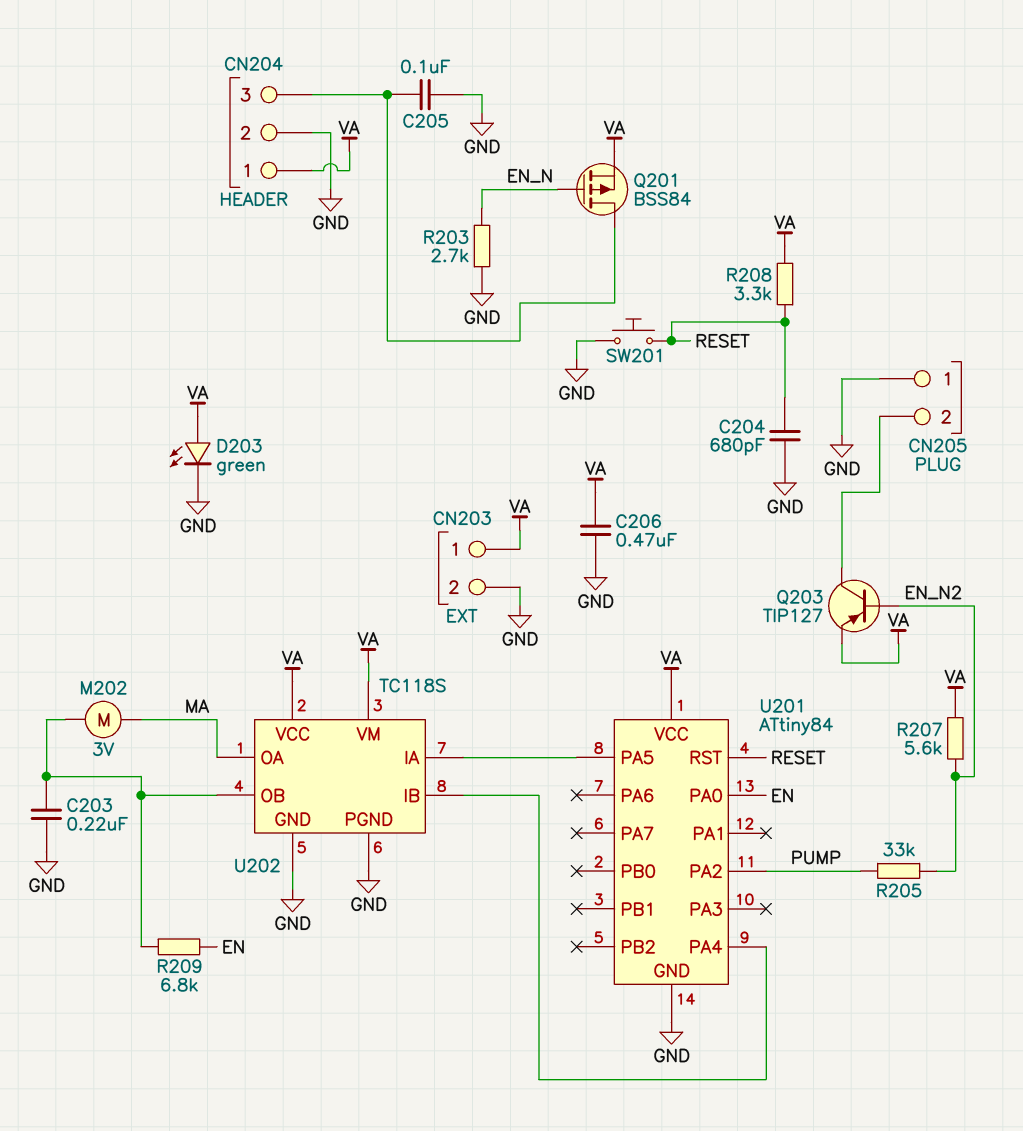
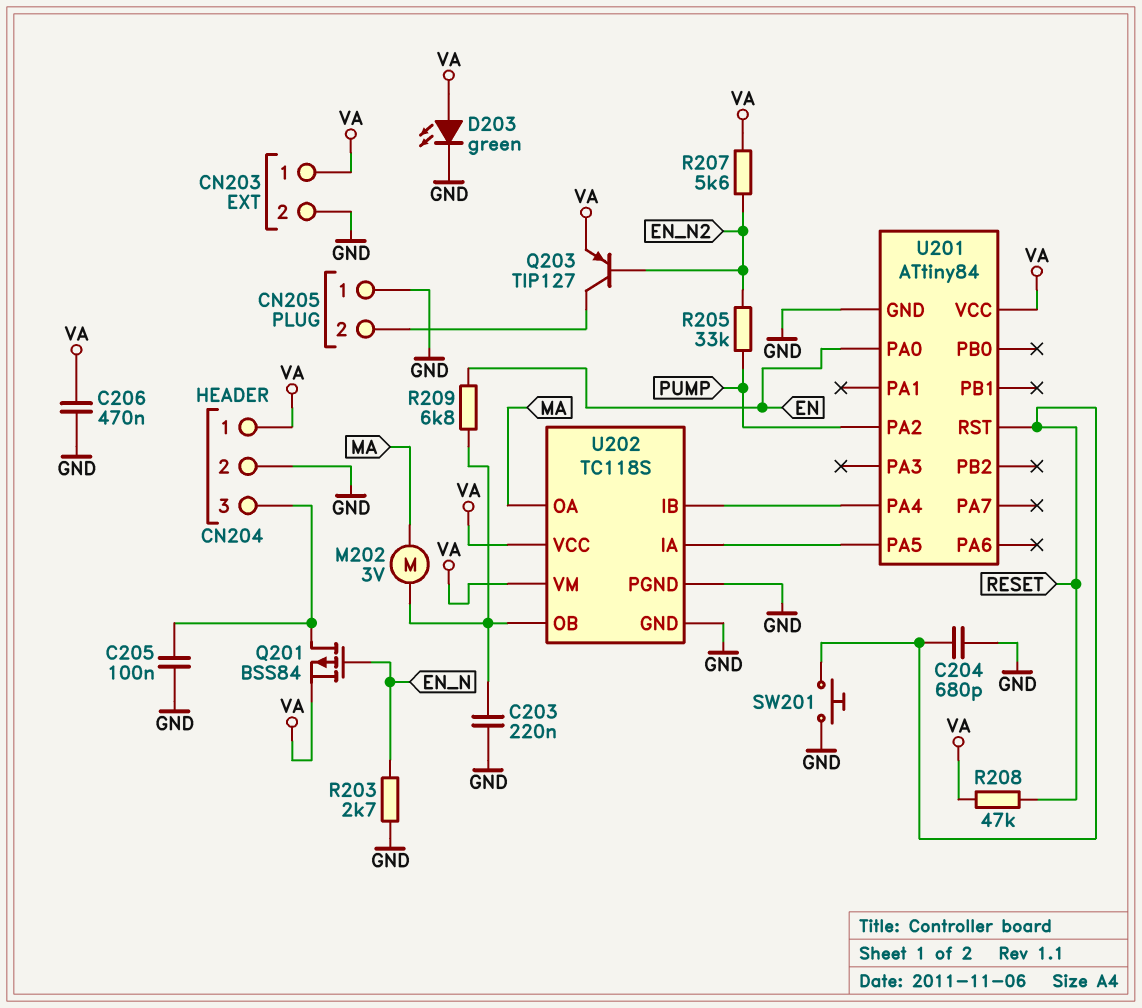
R208: 3.3k (RESET, VA) -> 47k (RESET, VA)

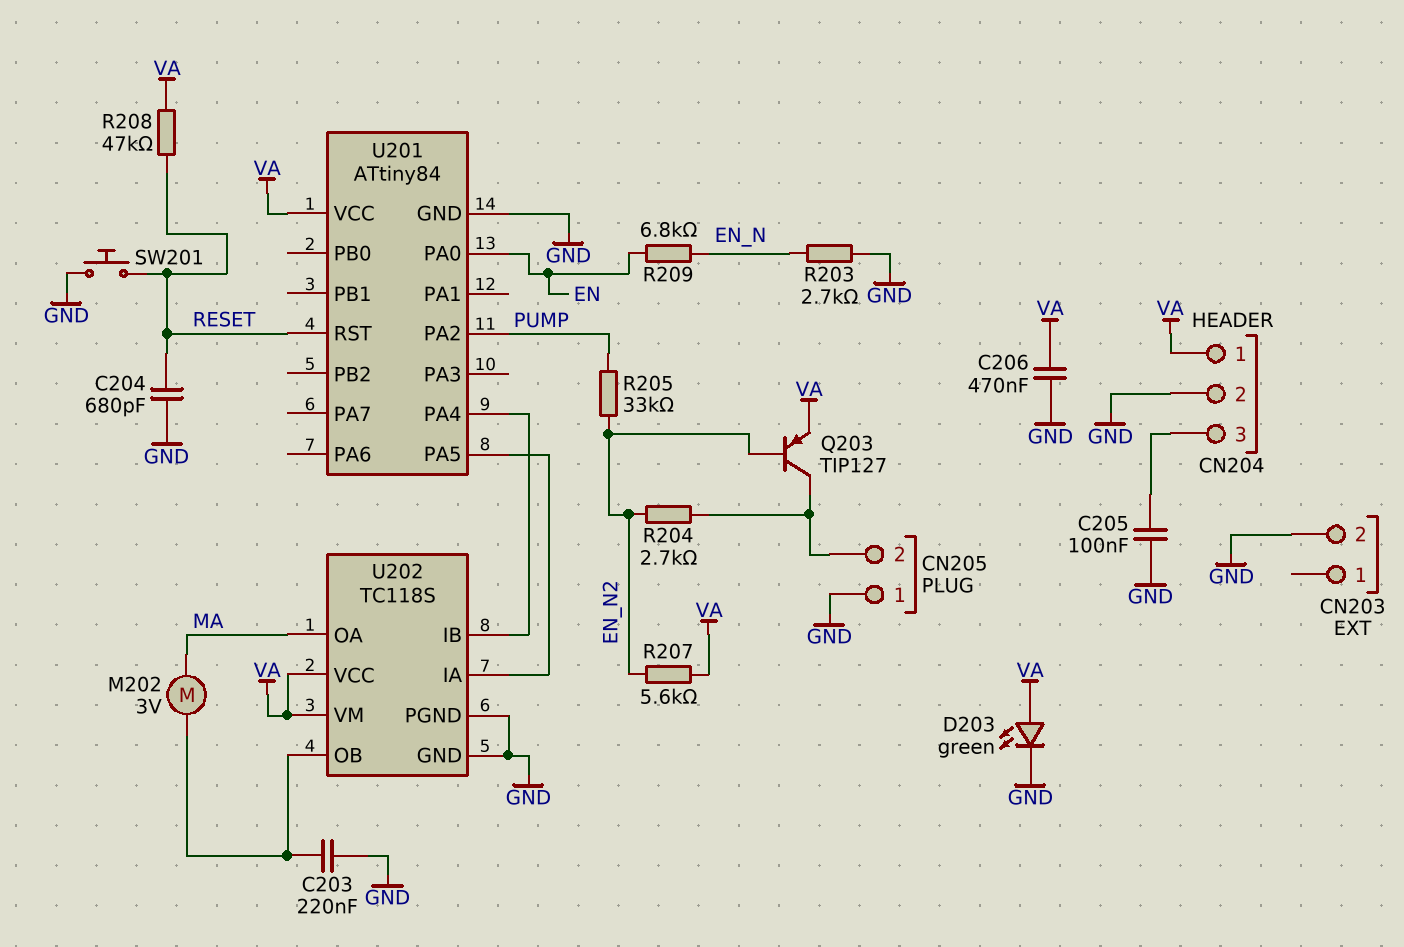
CN203 pin 1: VA -> none
Q201: PMOS BSS84 (G EN_N, D CN204/3, S VA) -> none
R204: none -> 2.7k (CN205/2, EN_N2)
R209: 6.8k (EN, U202/OB) -> 6.8k (EN, EN_N)

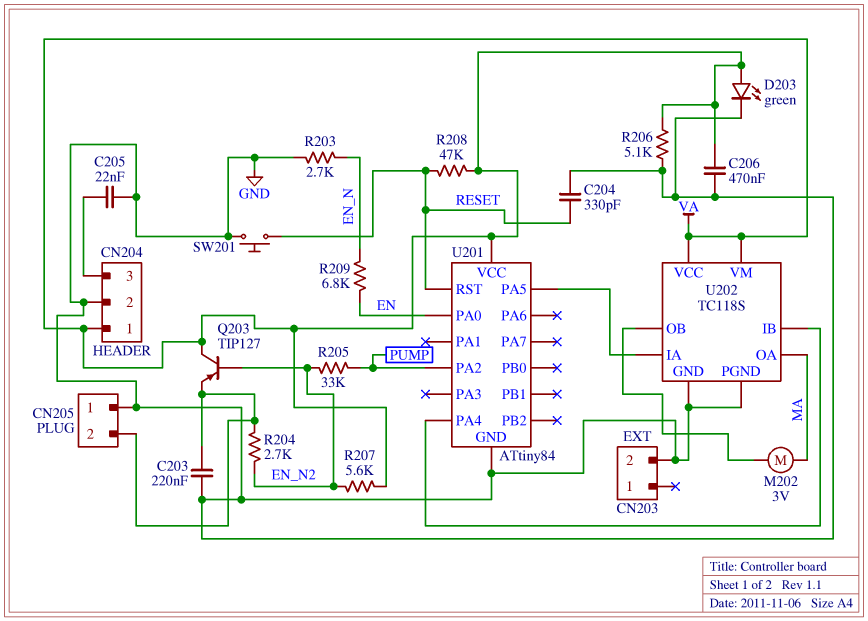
C203: 220nF (GND, U202/OB) -> 220nF (CN205/2, GND)
C204: 680pF (GND, RESET) -> 330pF (GND, RESET)
C205: 100nF (CN204/3, GND) -> 22nF (CN204/3, GND)
Q203: PNP TIP127 (B EN_N2, C CN205/2, E VA) -> PNP TIP127 (B EN_N2, C VA, E CN205/2)
R206: none -> 5.1k (GND, VA)

